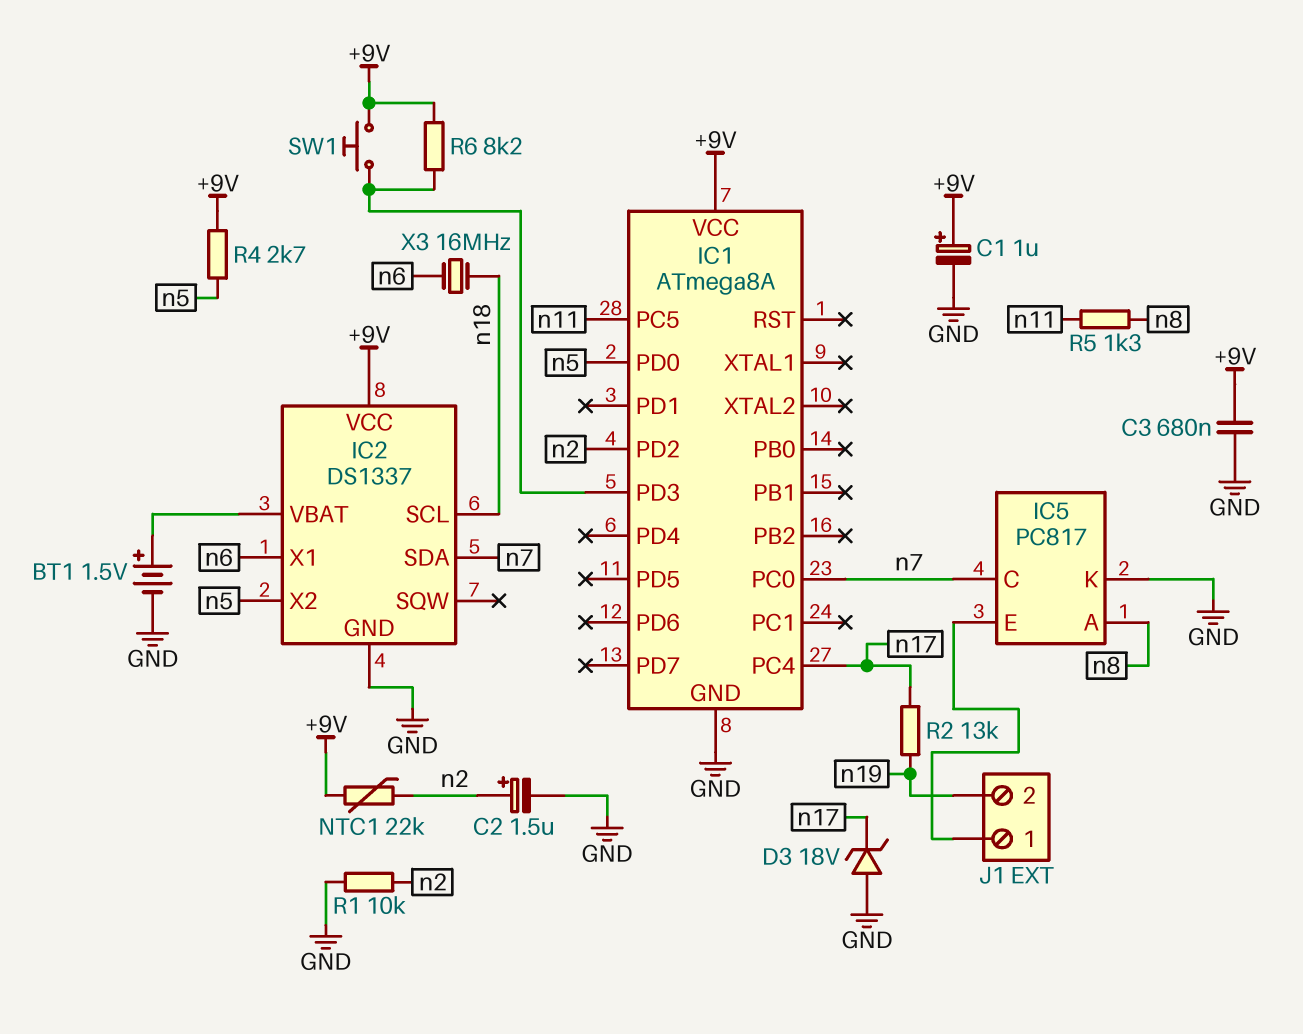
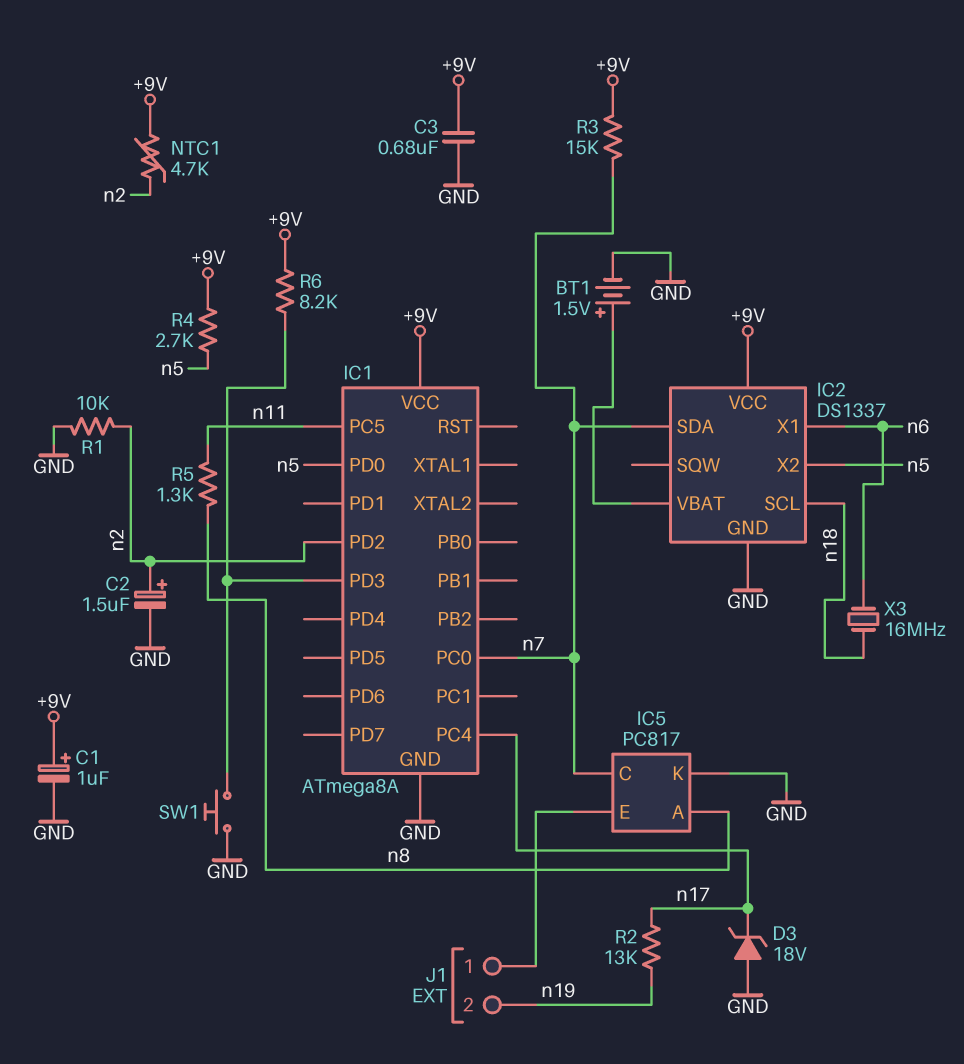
NTC1: 22k (+9V, n2) -> 4.7k (+9V, n2)
R3: none -> 15k (+9V, n7)
SW1: button (+9V, IC1/PD3) -> button (GND, IC1/PD3)

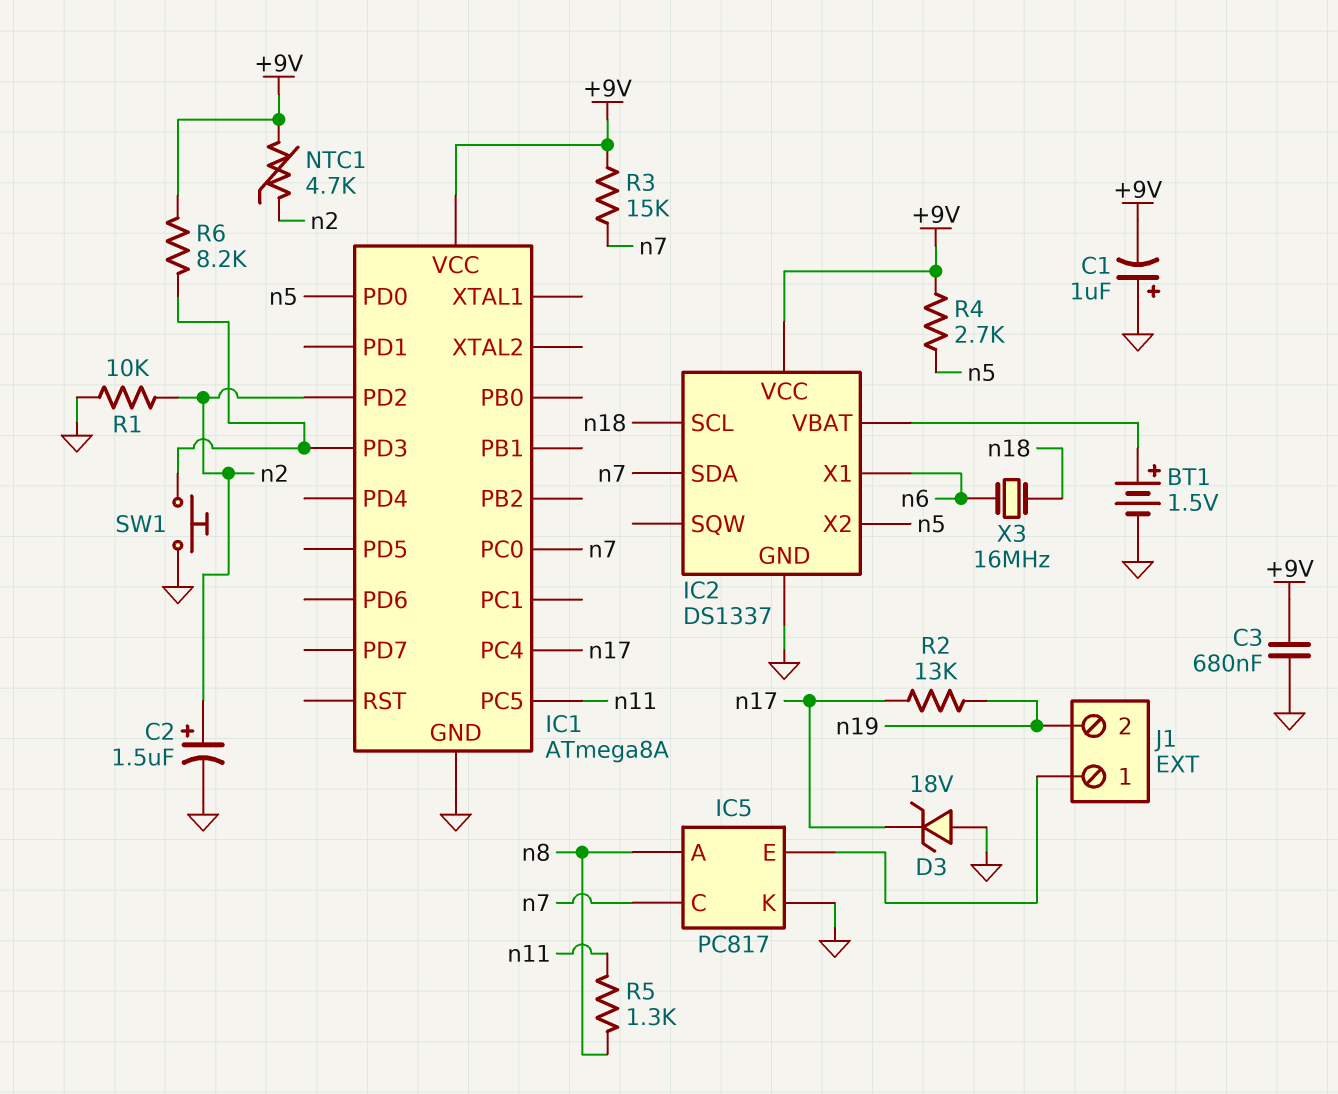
C1: 1uF (plus +9V, minus GND) -> 1uF (plus GND, minus +9V)

